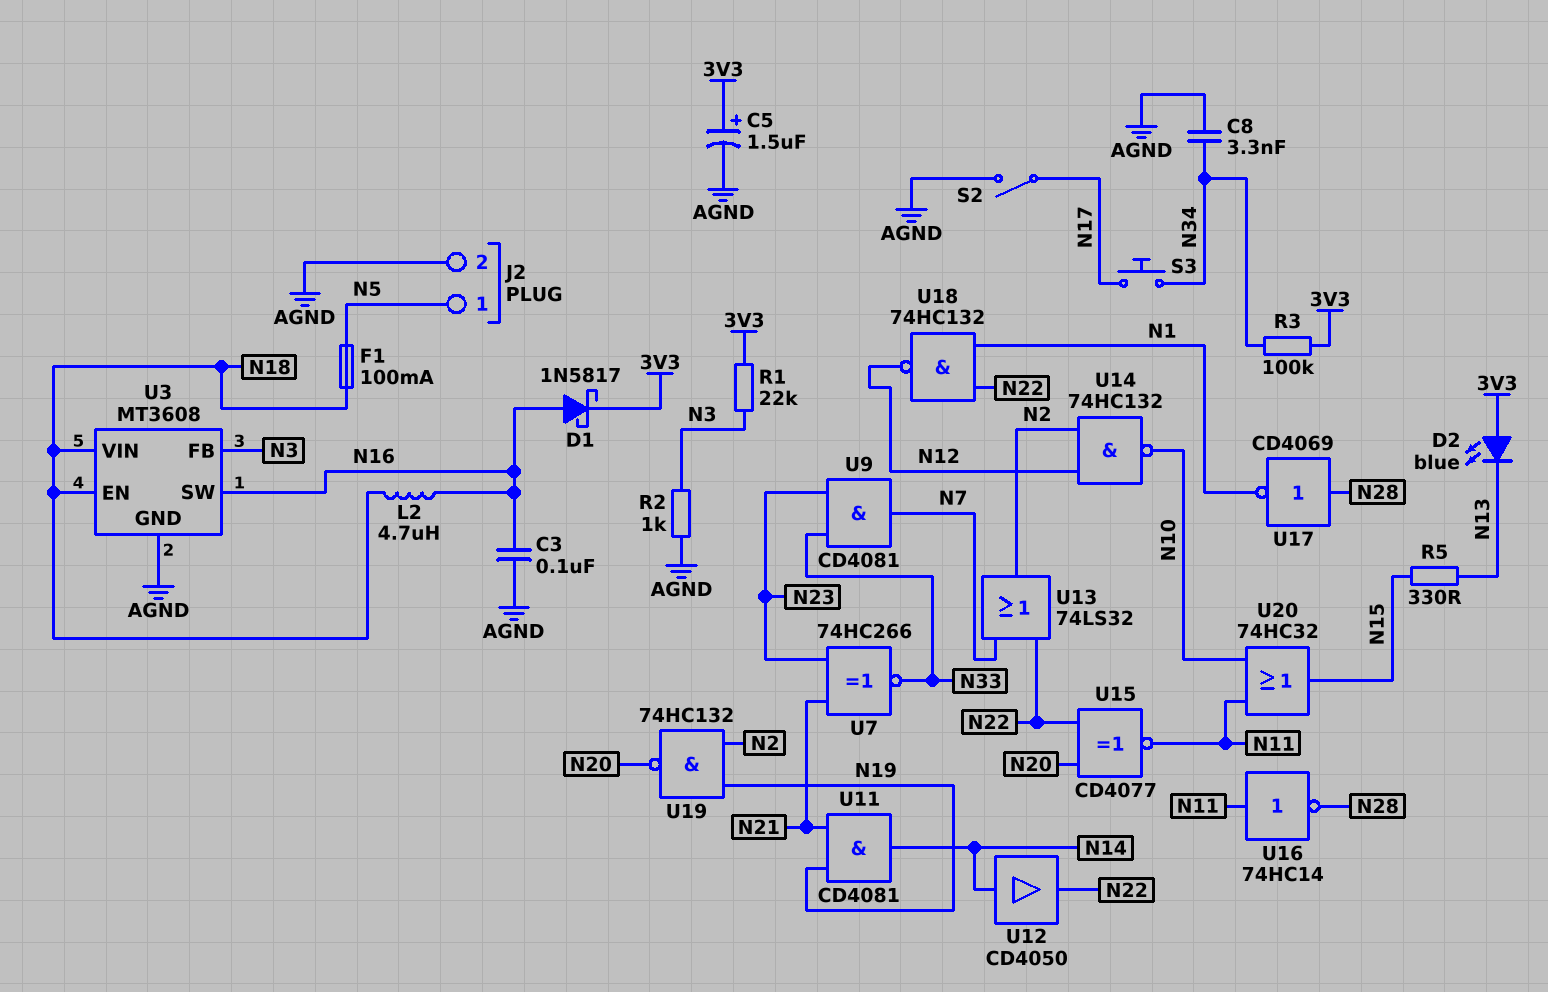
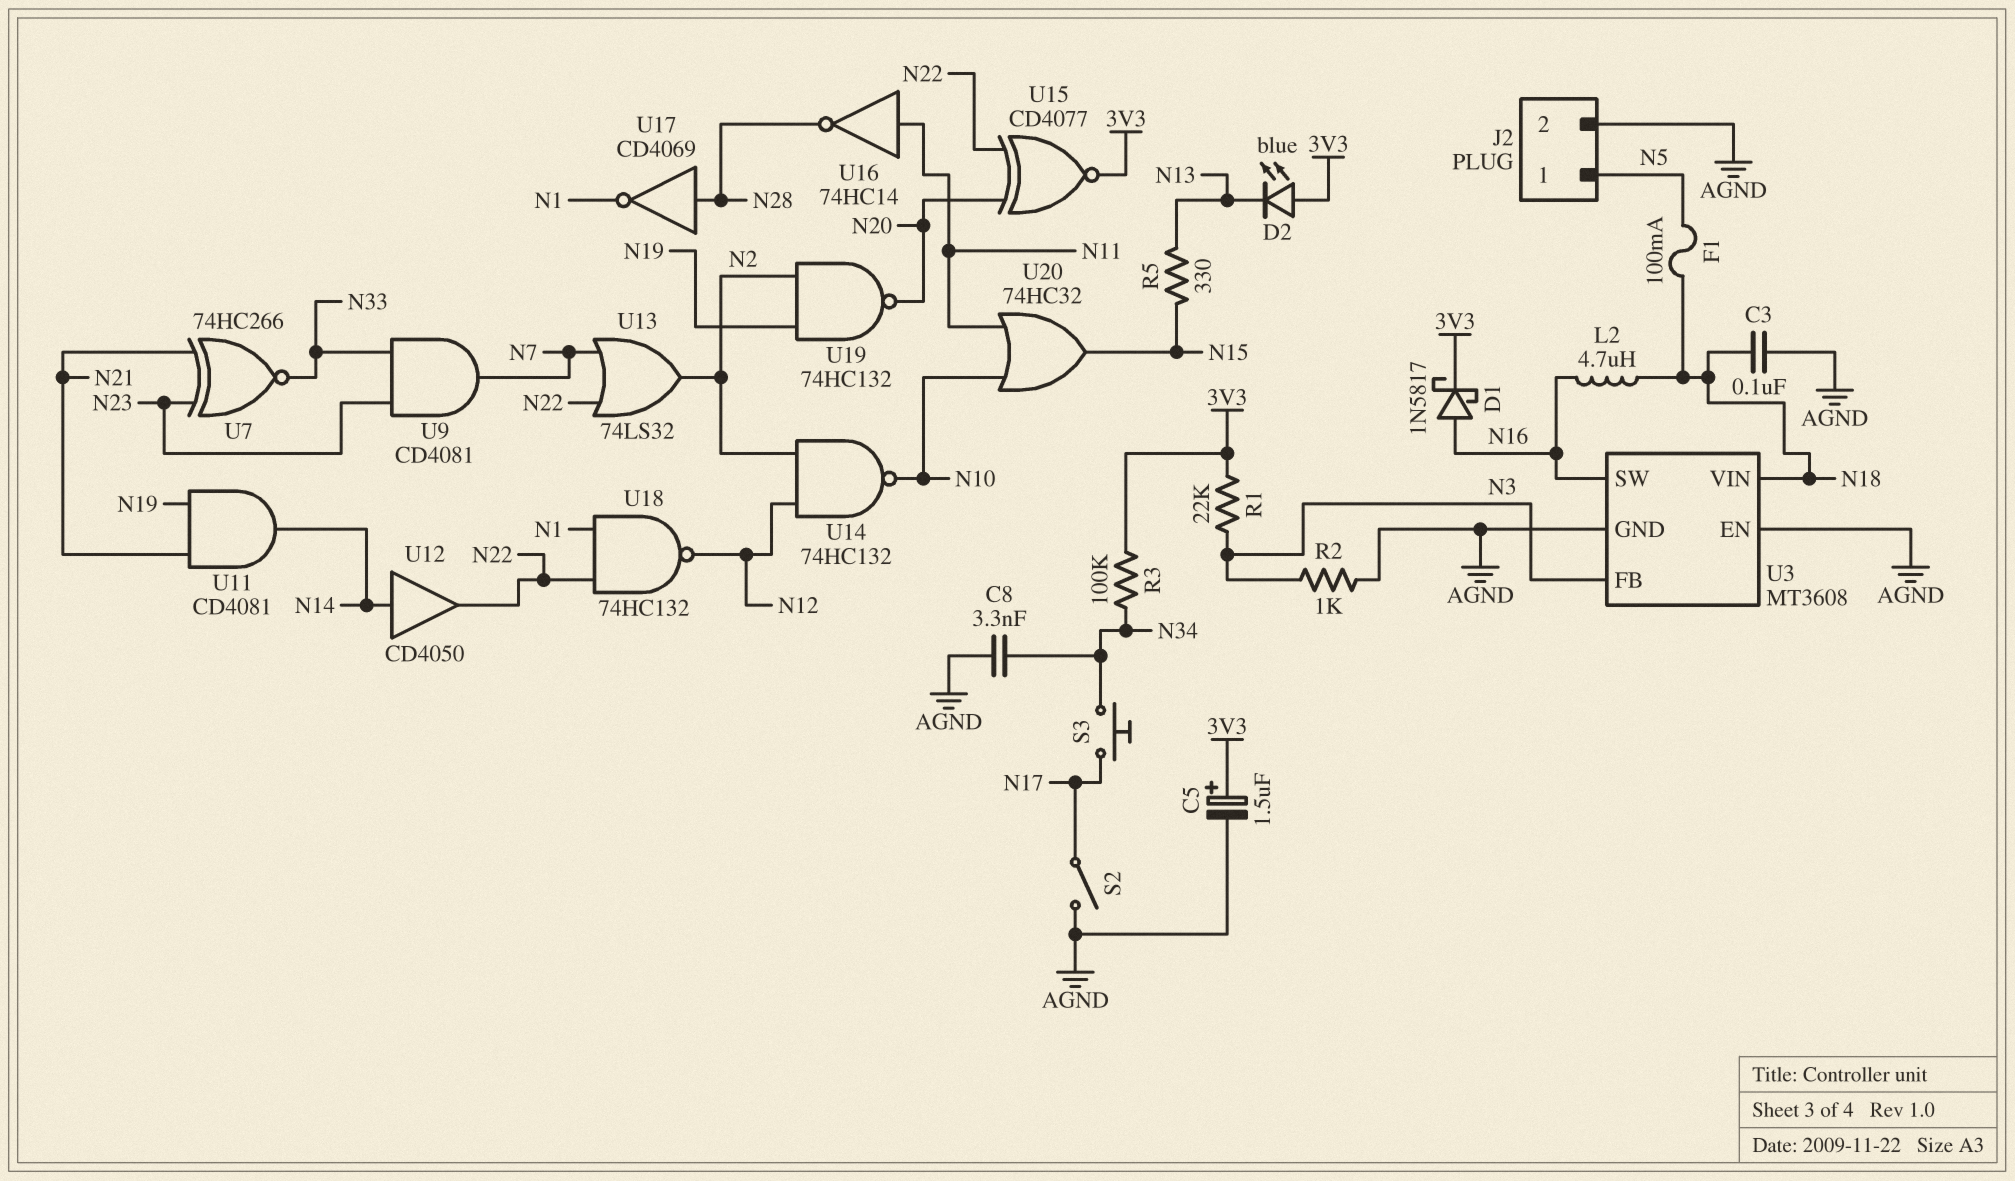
C3: 100nF (AGND, N16) -> 100nF (AGND, N18)
U3 pin EN: N18 -> AGND
U15: XNOR CD4077 (in N20, in N22, out N11) -> XNOR CD4077 (in N20, in N22, out 3V3)

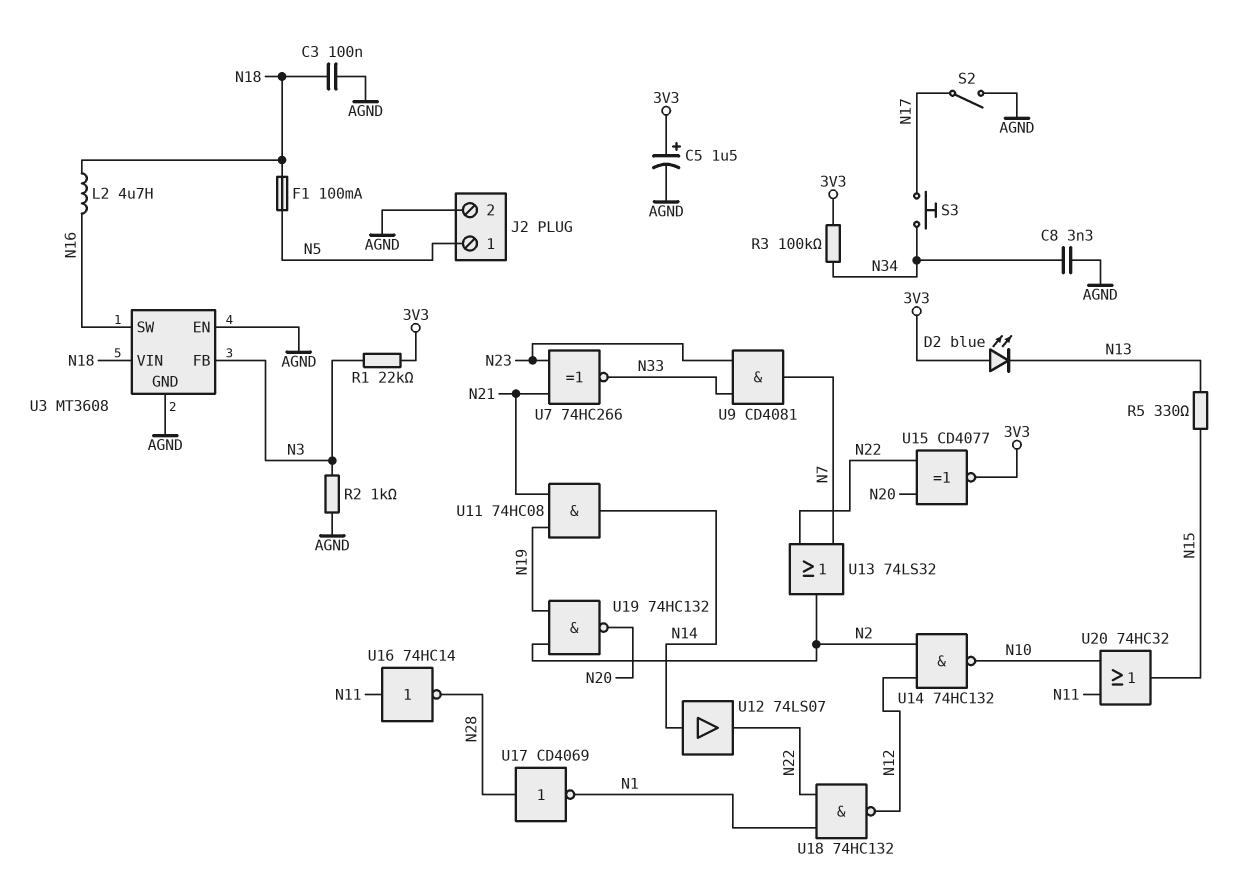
D1: schottky 1N5817 (A N16, K 3V3) -> none
U11: AND CD4081 (in N19, in N21, out N14) -> AND 74HC08 (in N19, in N21, out N14)
U12: buffer CD4050 (in N14, out N22) -> buffer 74LS07 (in N14, out N22)

